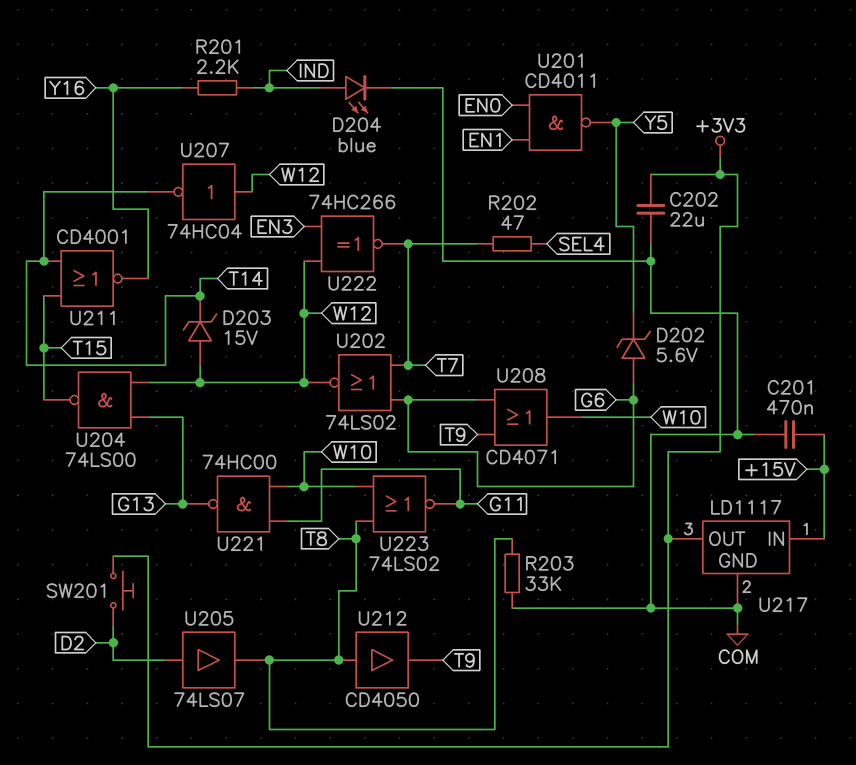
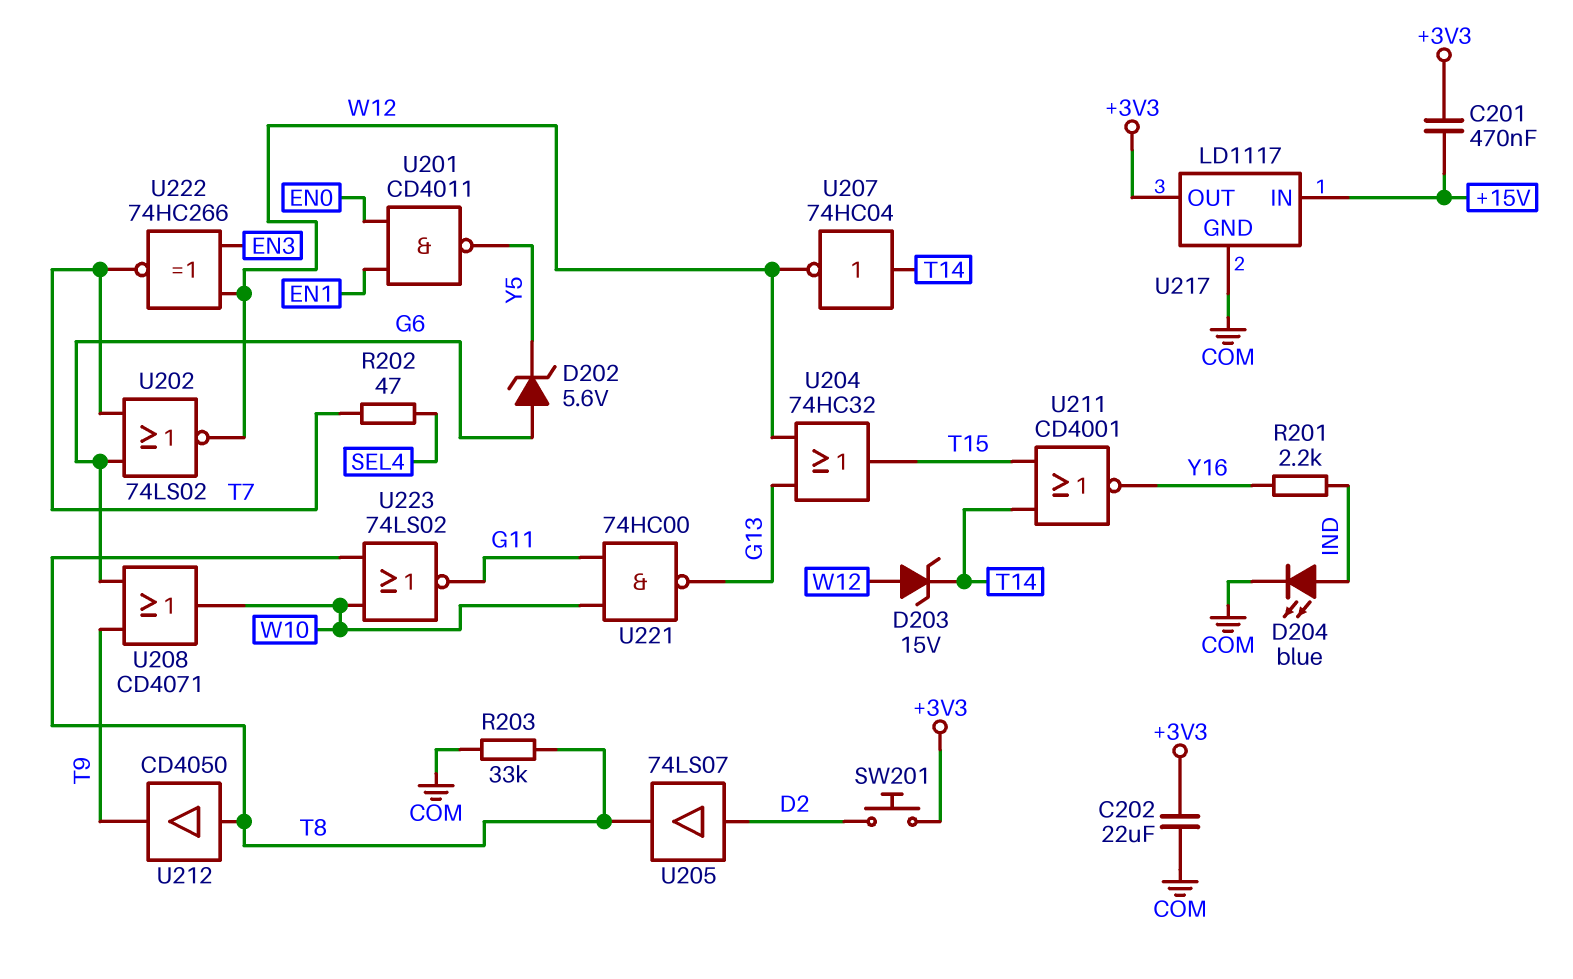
C201: 470nF (+15V, COM) -> 470nF (+3V3, +15V)
U204: NAND 74LS00 (in G13, in W12, out T15) -> OR 74HC32 (in G13, in W12, out T15)
U207: NOT 74HC04 (in W12, out T14) -> NOT 74HC04 (in T14, out W12)

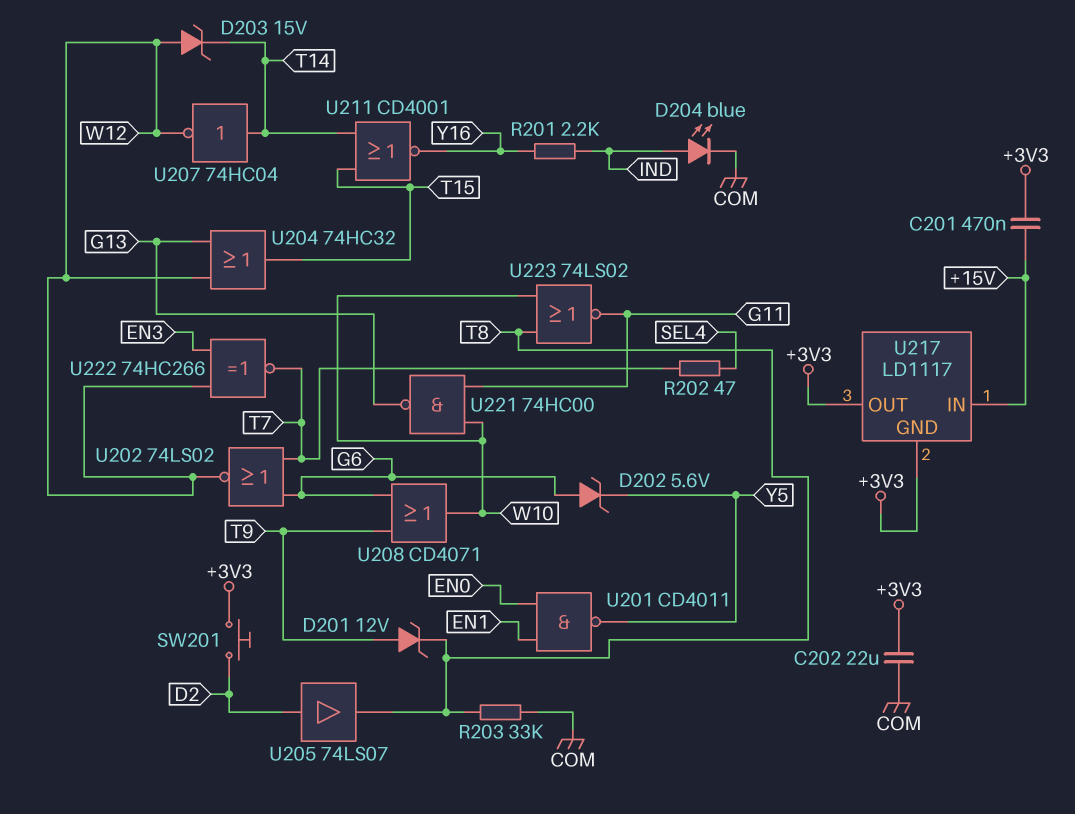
D201: none -> zener 12V (A T9, K T8)
U212: buffer CD4050 (in T8, out T9) -> none
U217 pin GND: COM -> +3V3

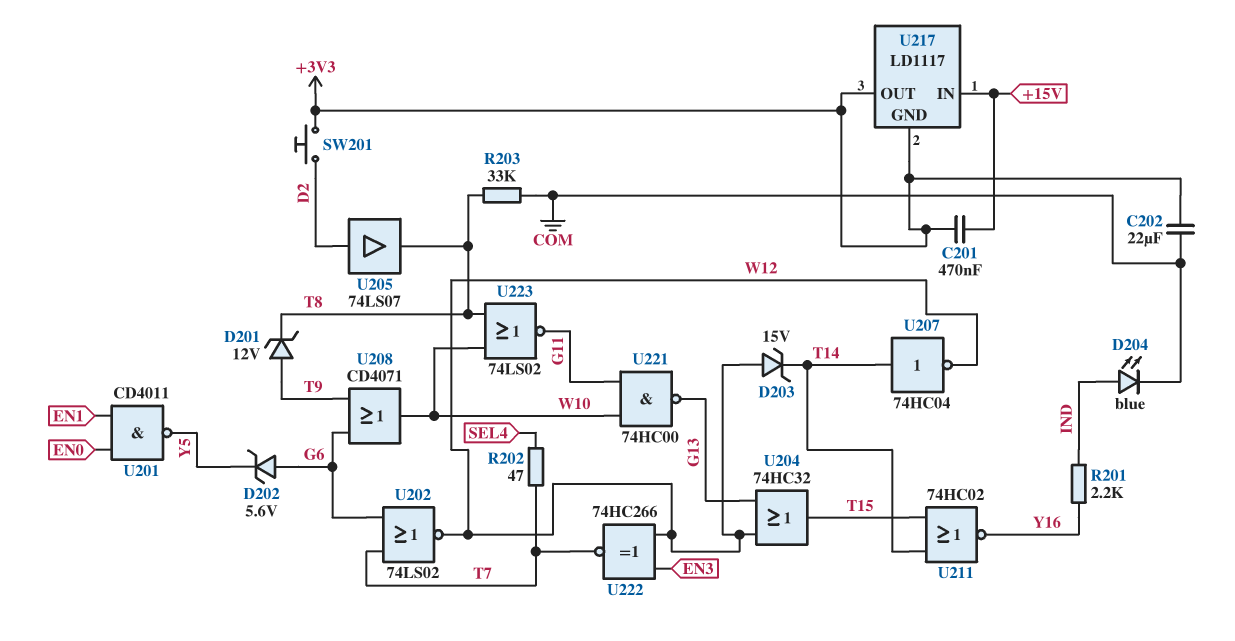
U211: NOR CD4001 (in T14, in T15, out Y16) -> NOR 74HC02 (in T14, in T15, out Y16)

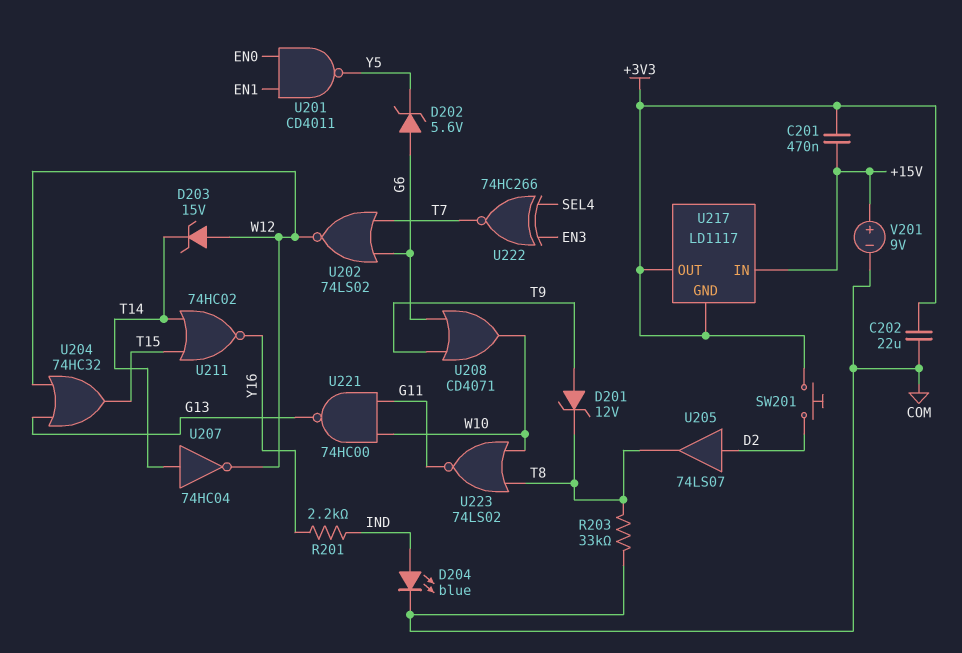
R202: 47 (SEL4, T7) -> none
U222: XNOR 74HC266 (in EN3, in W12, out T7) -> XNOR 74HC266 (in EN3, in SEL4, out T7)
V201: none -> 9V (plus +15V, minus COM)

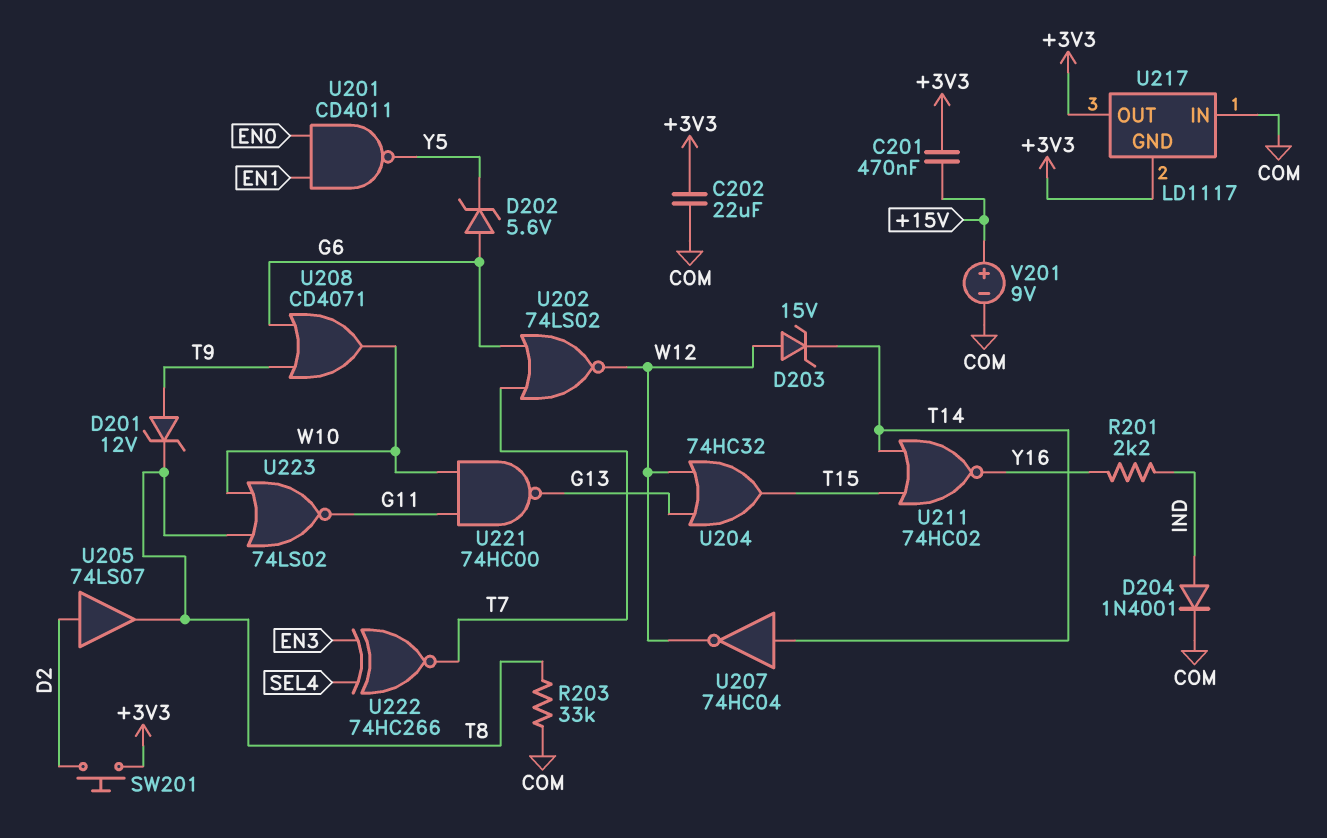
D204: LED blue (A IND, K COM) -> diode 1N4001 (A IND, K COM)
U217 pin IN: +15V -> COM

